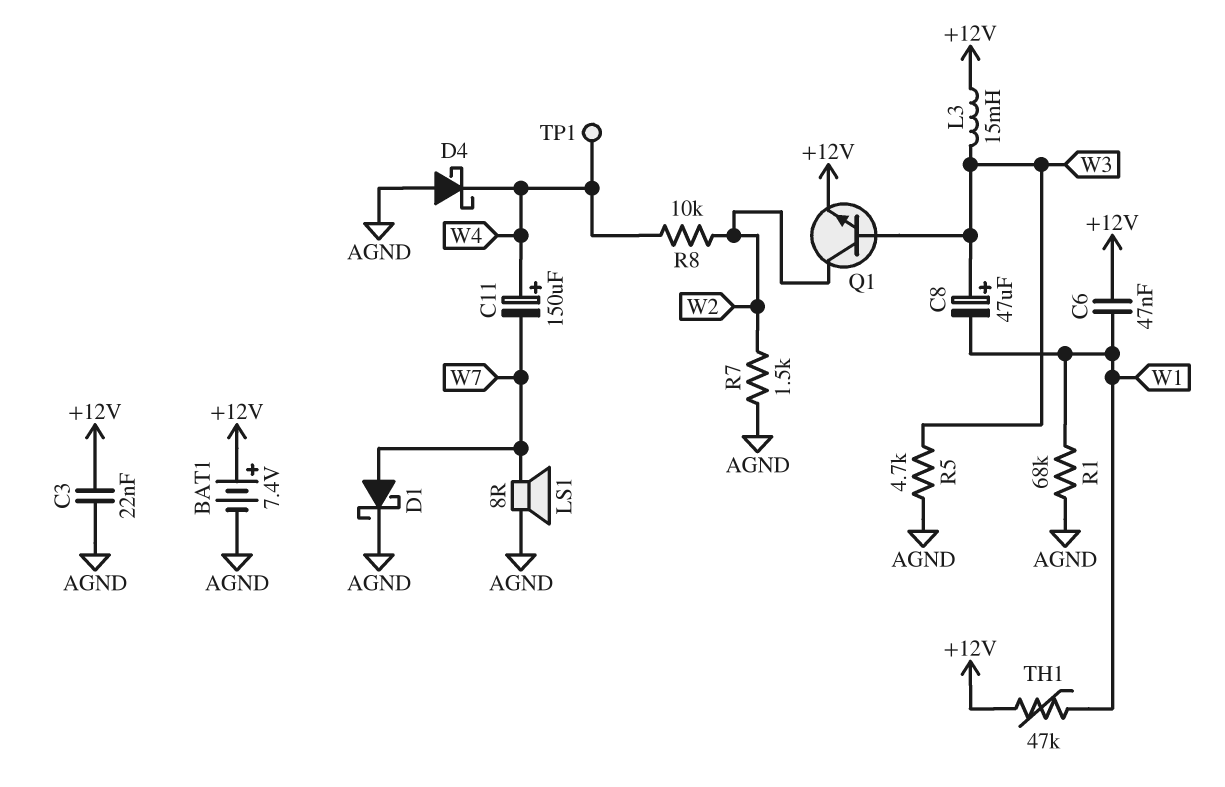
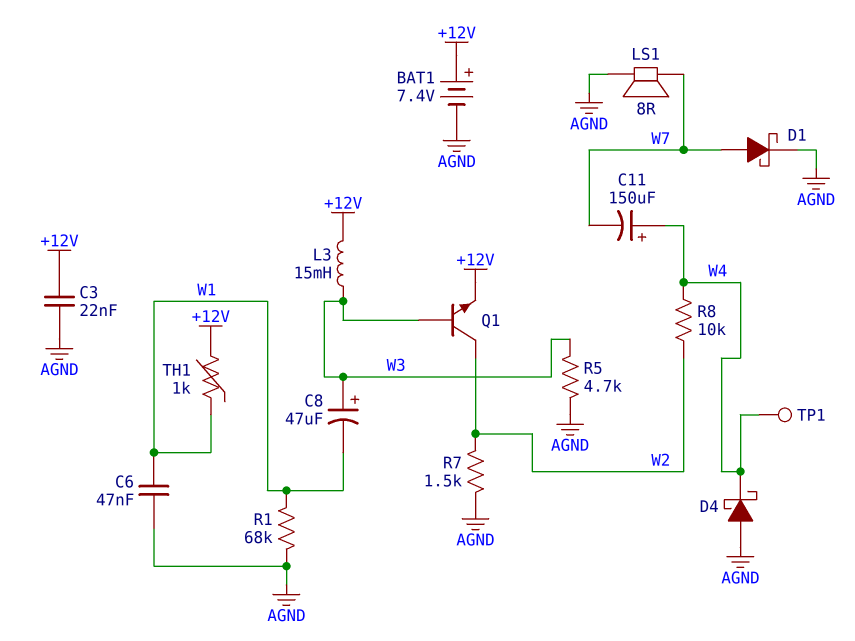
C6: 47nF (+12V, W1) -> 47nF (AGND, W1)
TH1: 47k (+12V, W1) -> 1k (+12V, W1)

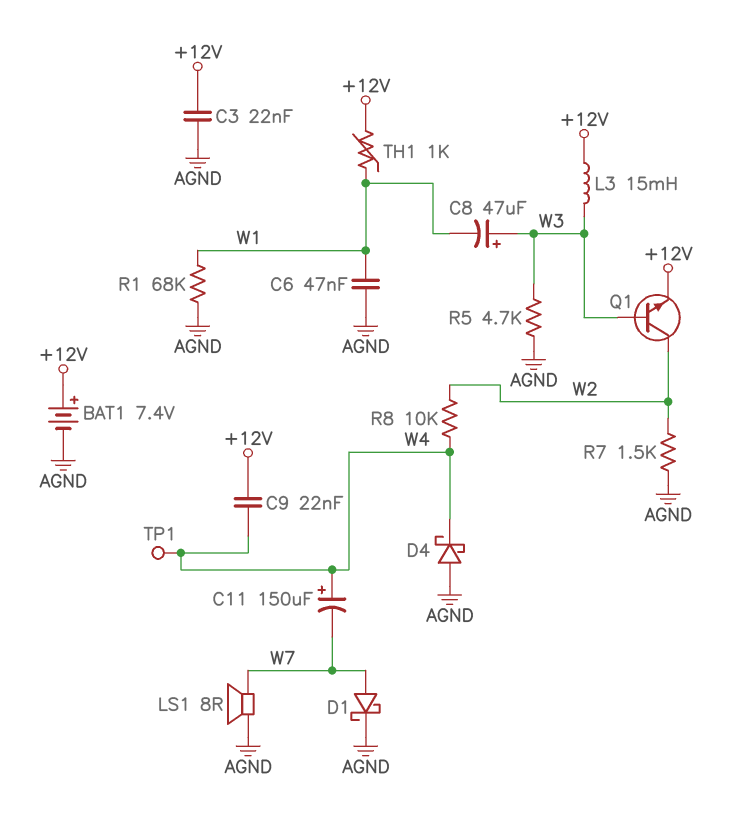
C9: none -> 22nF (+12V, W4)

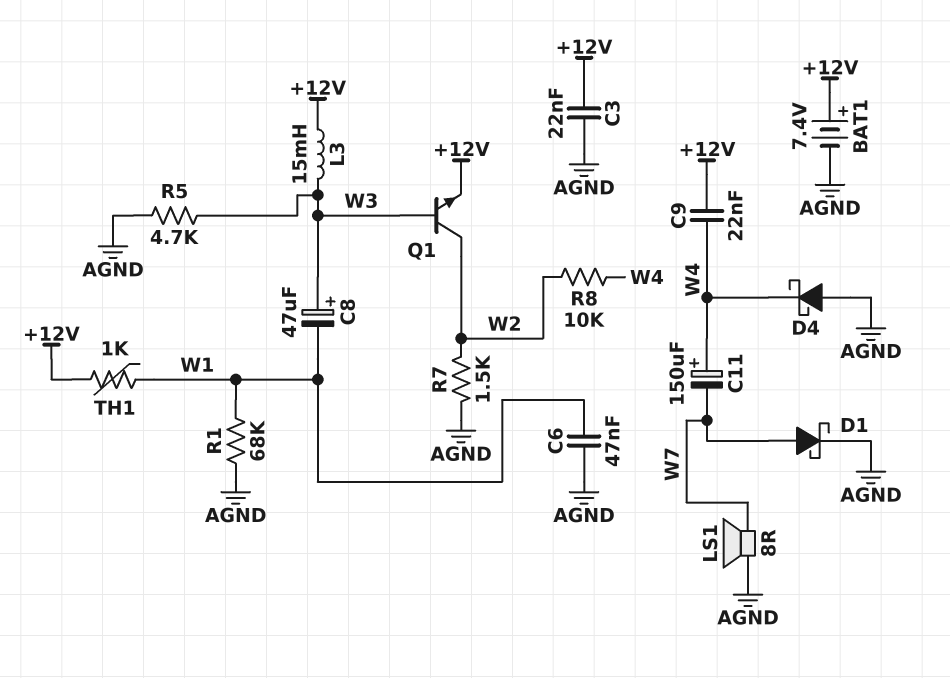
TP1: test point (W4) -> none

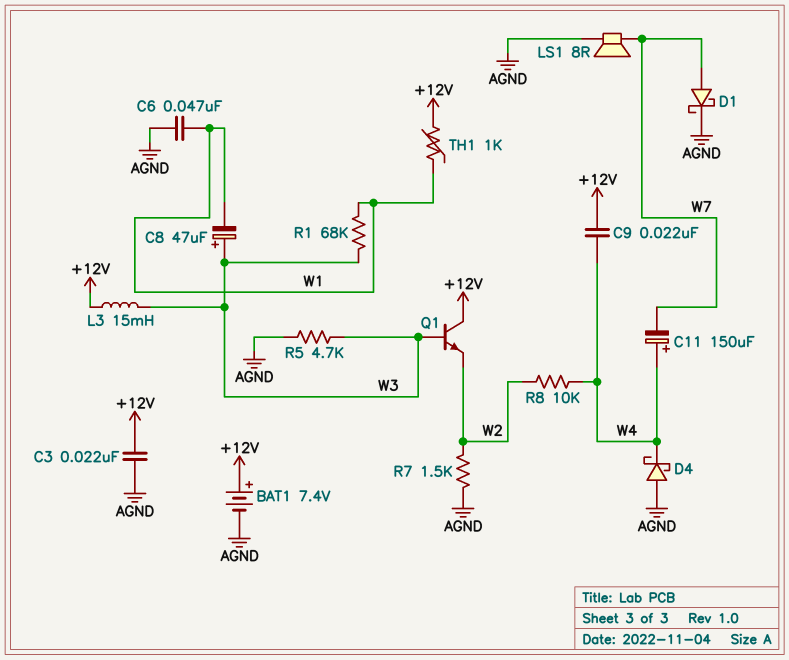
Q1: NPN (B W3, C W2, E +12V) -> NPN (B W3, C +12V, E W2)
R1: 68k (AGND, W1) -> 68k (W1, W3)

